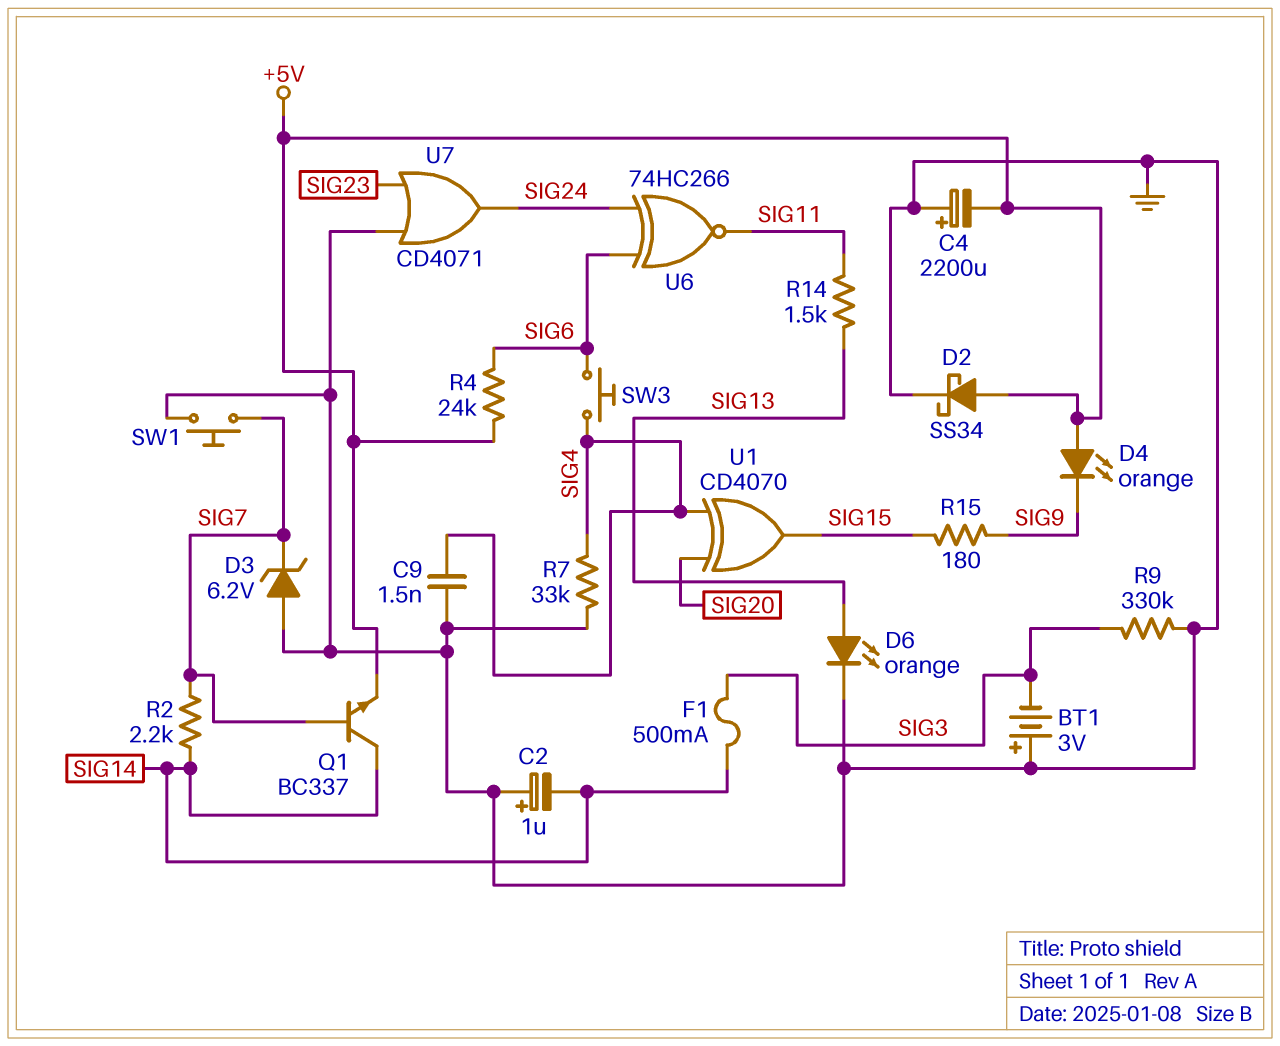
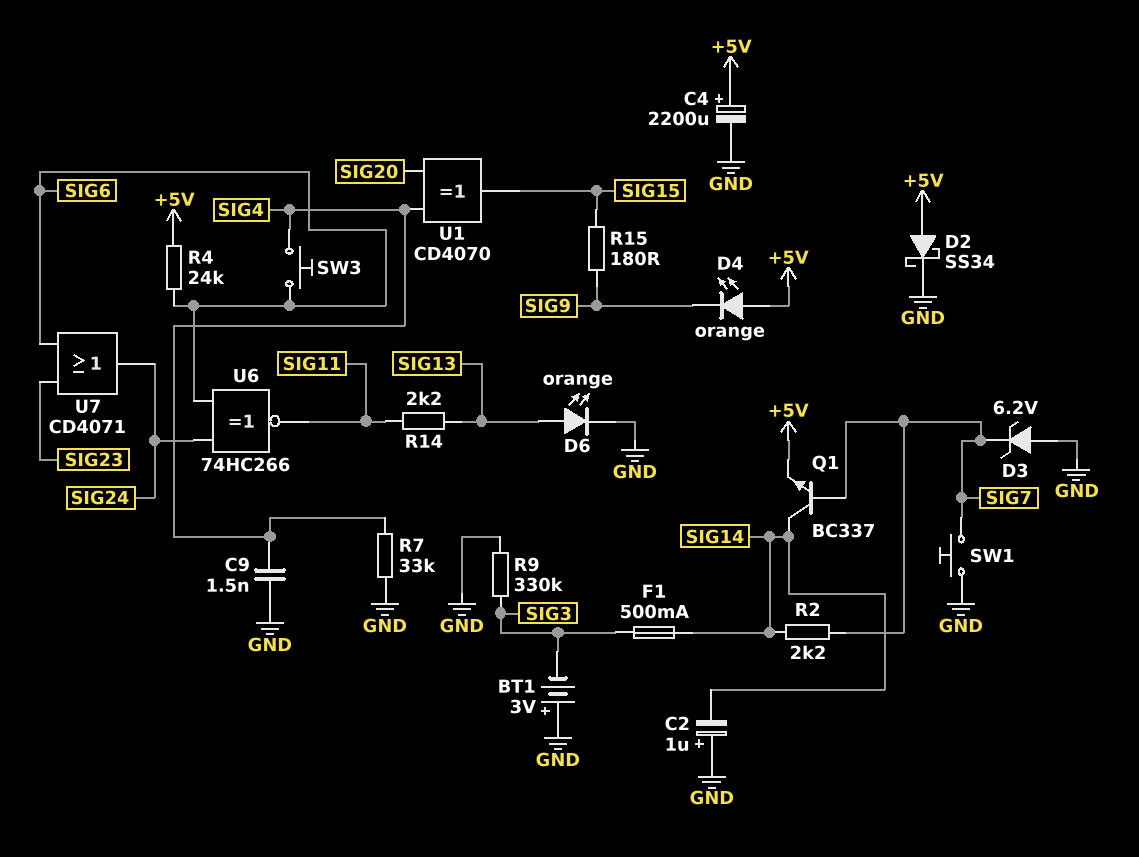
C4: 2200uF (plus GND, minus +5V) -> 2200uF (plus +5V, minus GND)
R14: 1.5k (SIG11, SIG13) -> 2.2k (SIG11, SIG13)
U7: OR CD4071 (in GND, in SIG23, out SIG24) -> OR CD4071 (in SIG6, in SIG23, out SIG24)

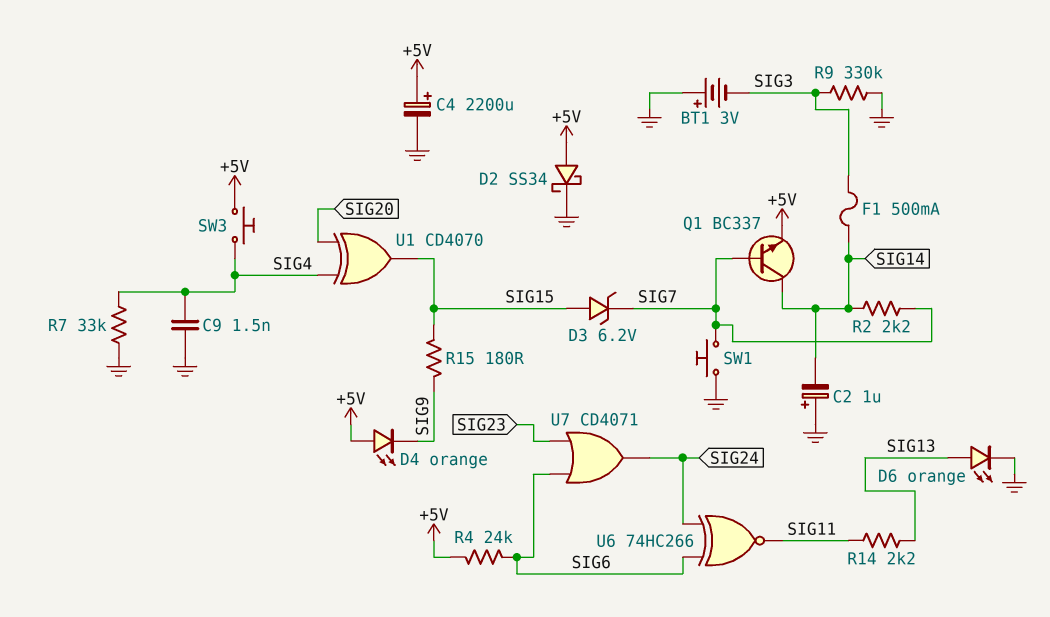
D3: zener 6.2V (A GND, K SIG7) -> zener 6.2V (A SIG15, K SIG7)
SW3: button (SIG4, SIG6) -> button (+5V, SIG4)

